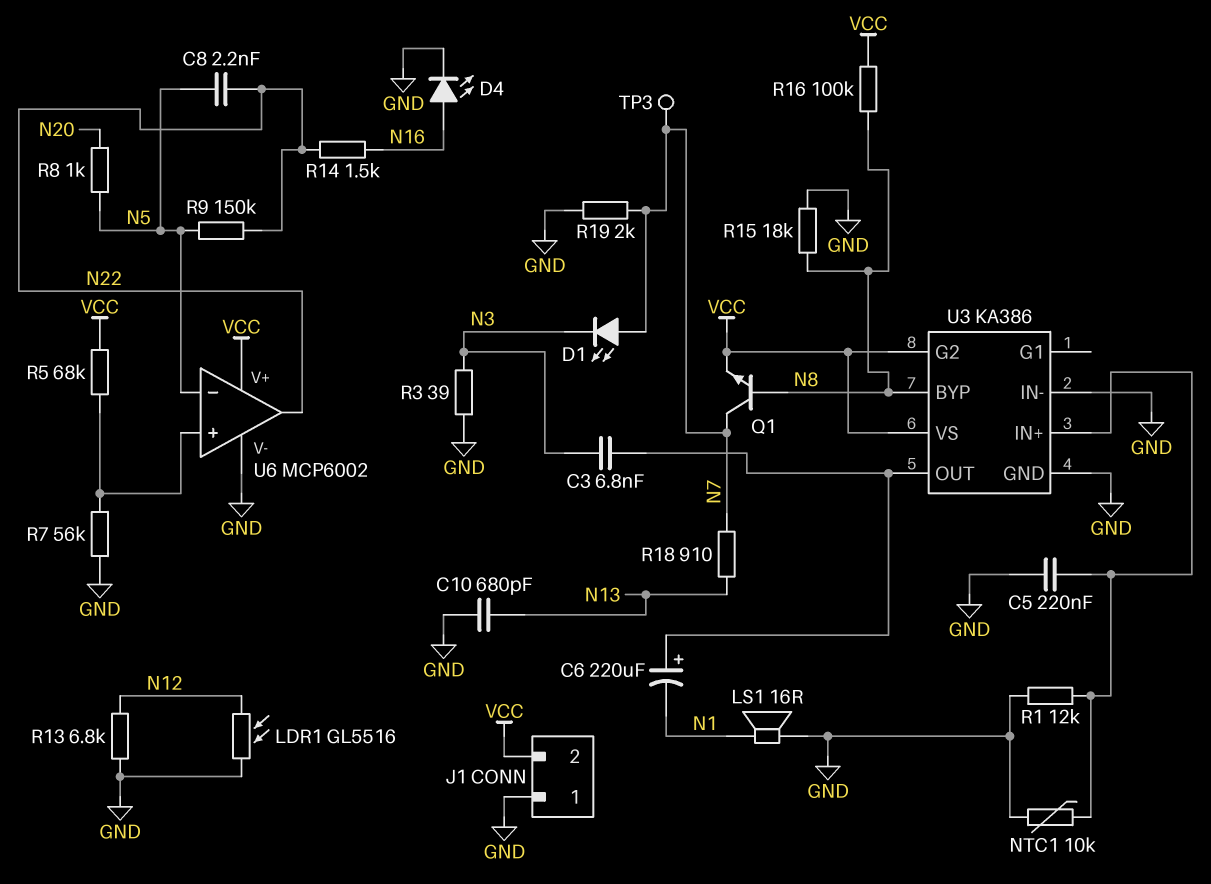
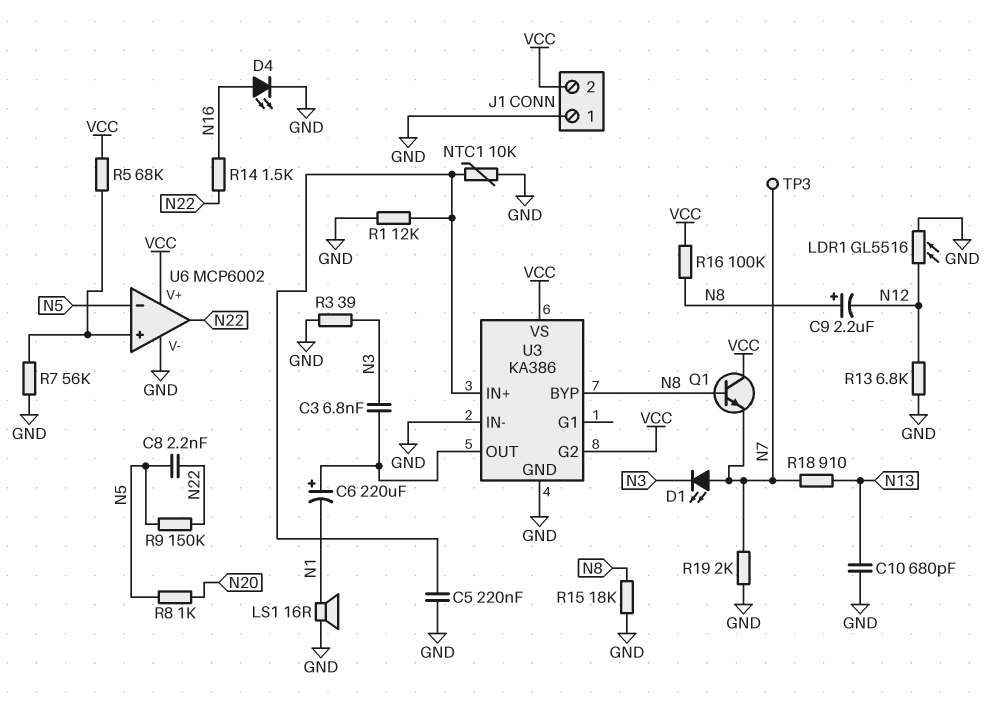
C9: none -> 2.2uF (plus N8, minus N12)
Q1: NPN (B N8, C N7, E VCC) -> NPN (B N8, C VCC, E N7)

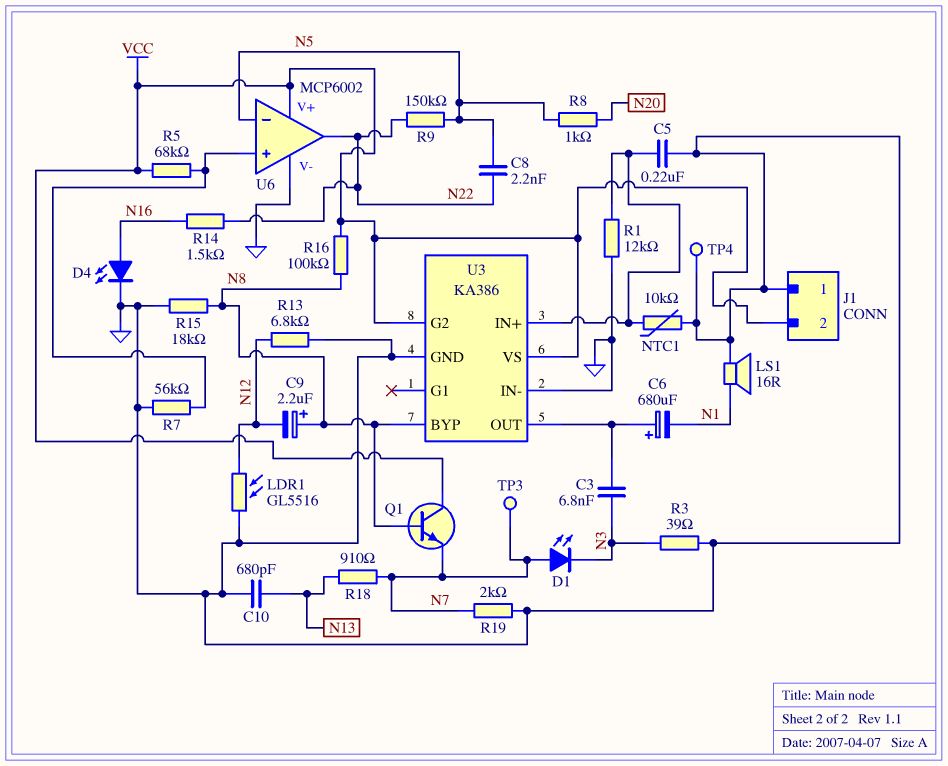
C6: 220uF (plus U3/OUT, minus N1) -> 680uF (plus U3/OUT, minus N1)
TP4: none -> test point (GND)

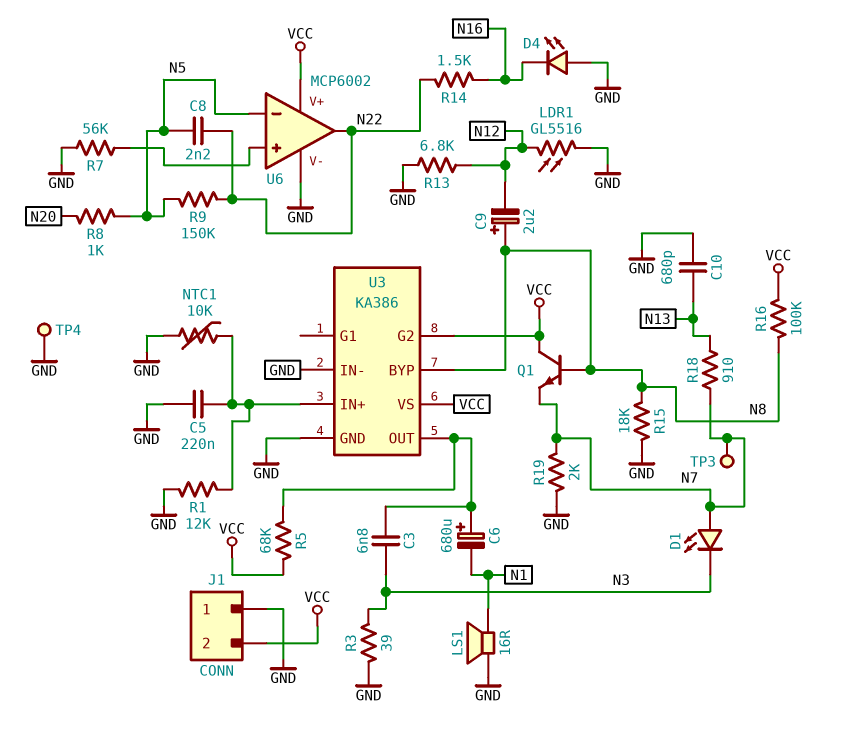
D4: LED (A N16, K GND) -> LED (A GND, K N16)
R5: 68k (U6/in+, VCC) -> 68k (U3/OUT, VCC)

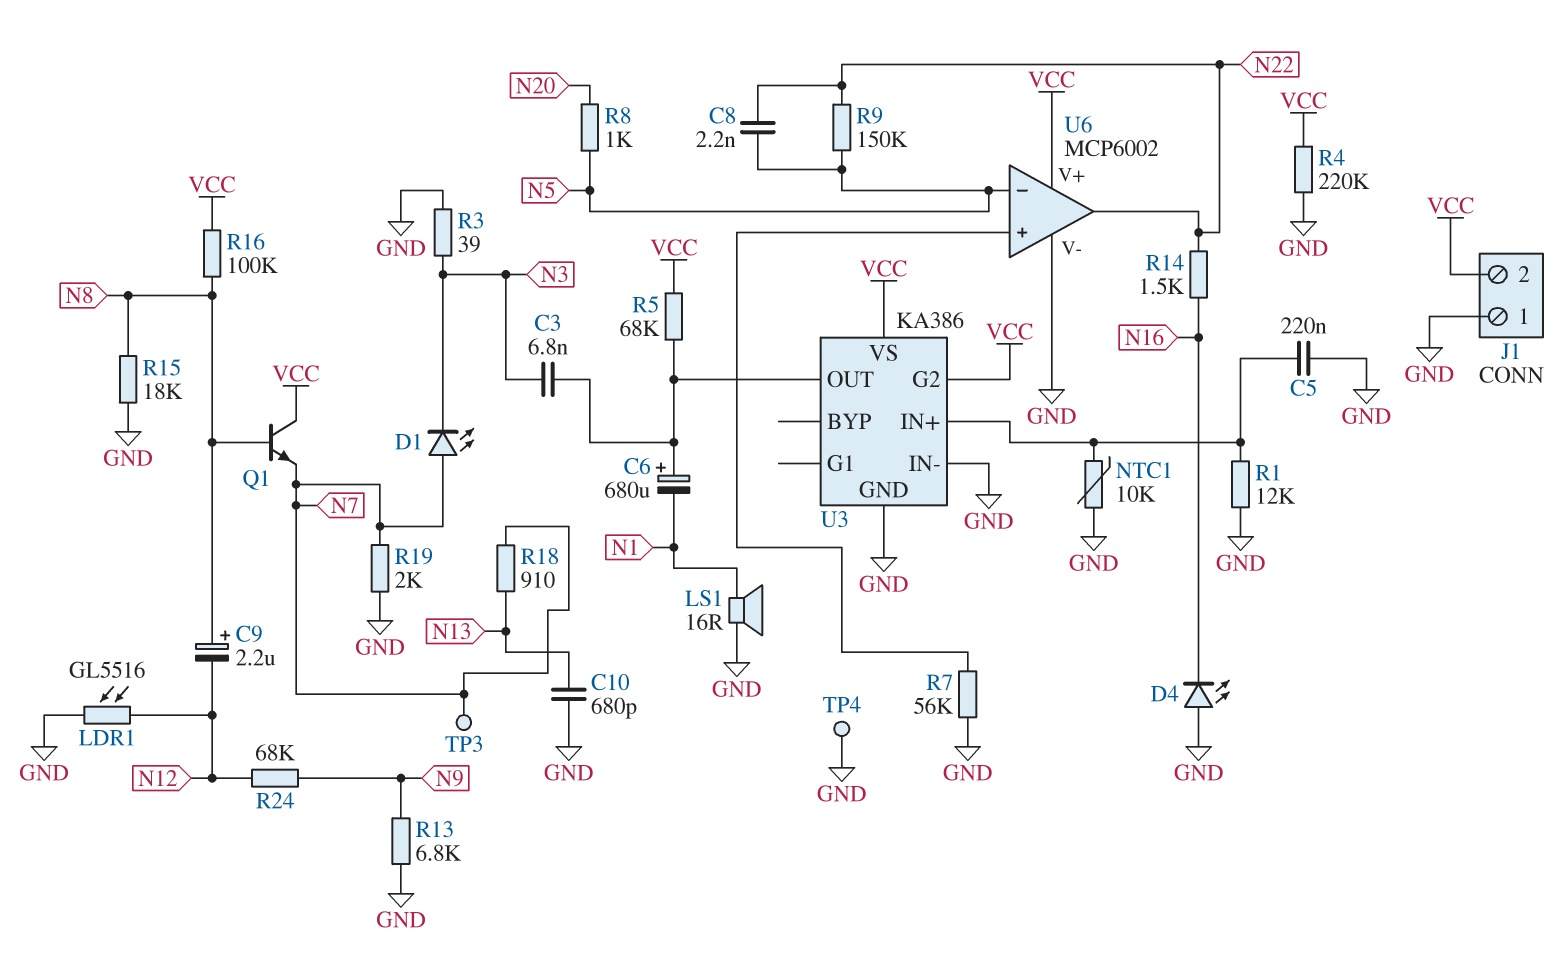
R4: none -> 220k (GND, VCC)
R13: 6.8k (GND, N12) -> 6.8k (GND, N9)
R24: none -> 68k (N9, N12)
U3 pin BYP: N8 -> none

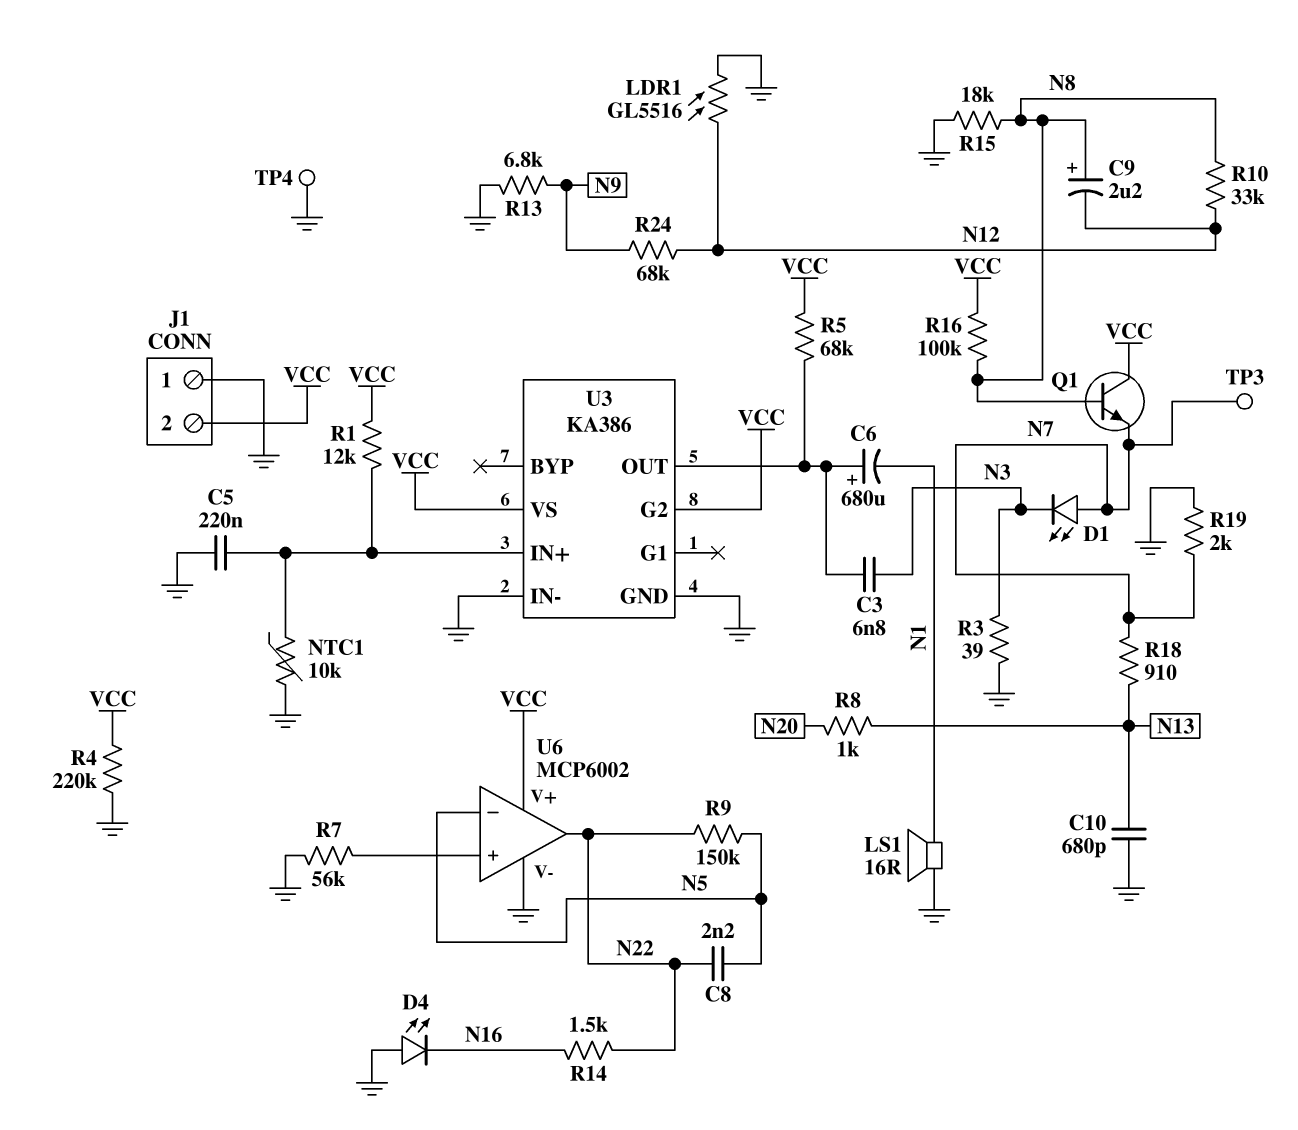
R1: 12k (GND, U3/IN+) -> 12k (U3/IN+, VCC)
R8: 1k (N5, N20) -> 1k (N13, N20)
R10: none -> 33k (N8, N12)

